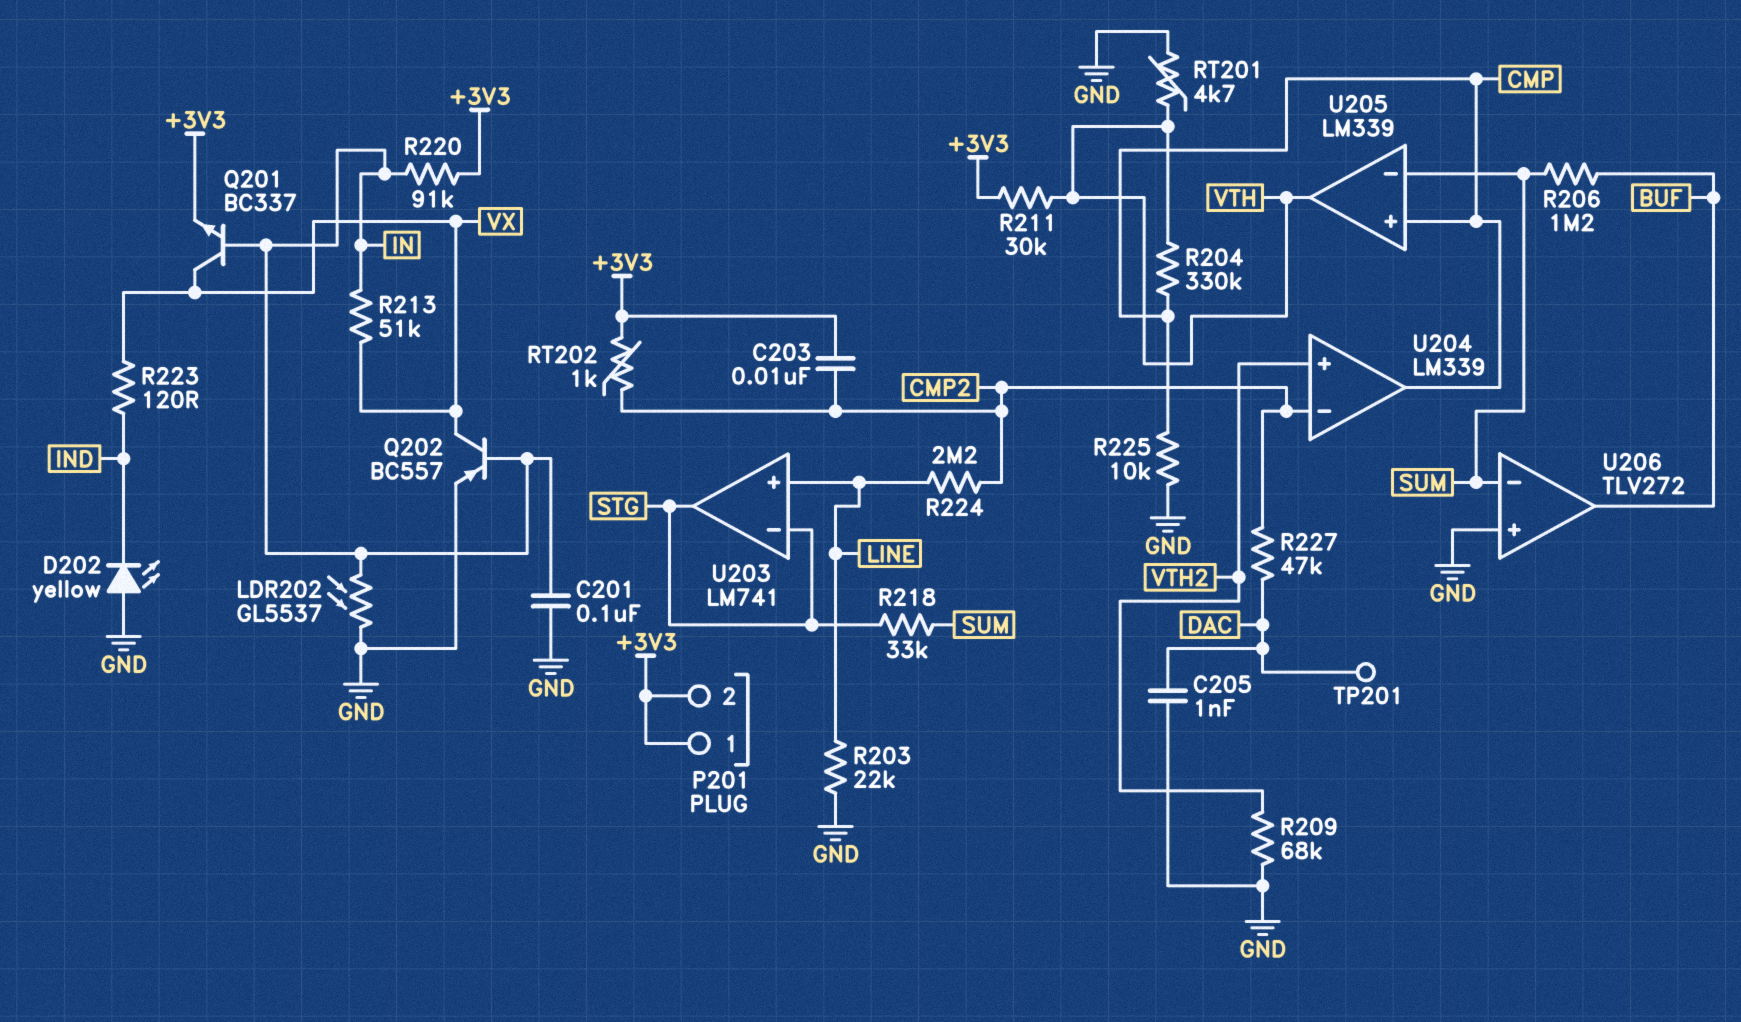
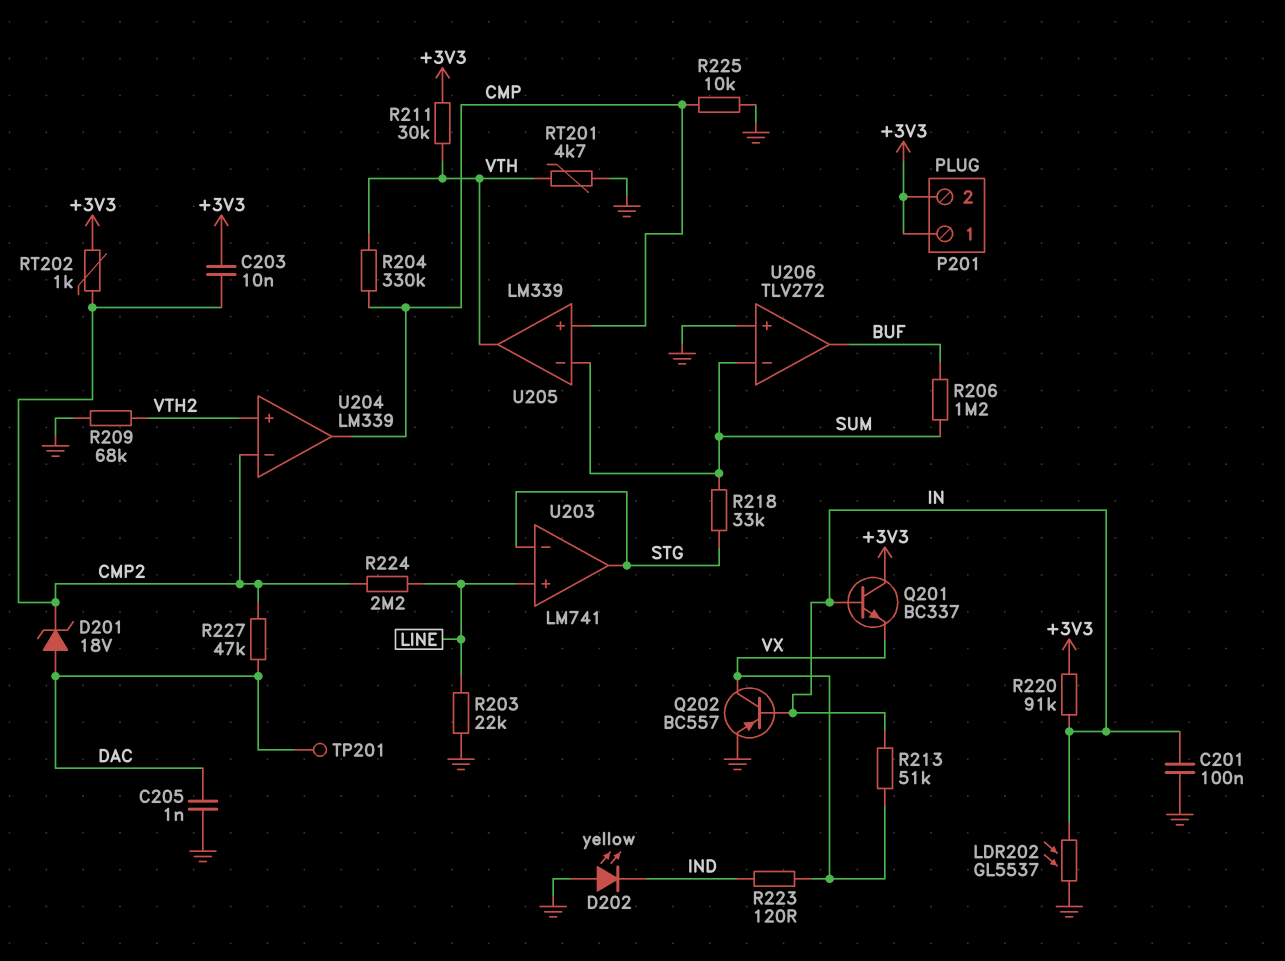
D201: none -> zener 18V (A DAC, K CMP2)
Q201: NPN BC337 (B IN, C VX, E +3V3) -> NPN BC337 (B IN, C +3V3, E VX)

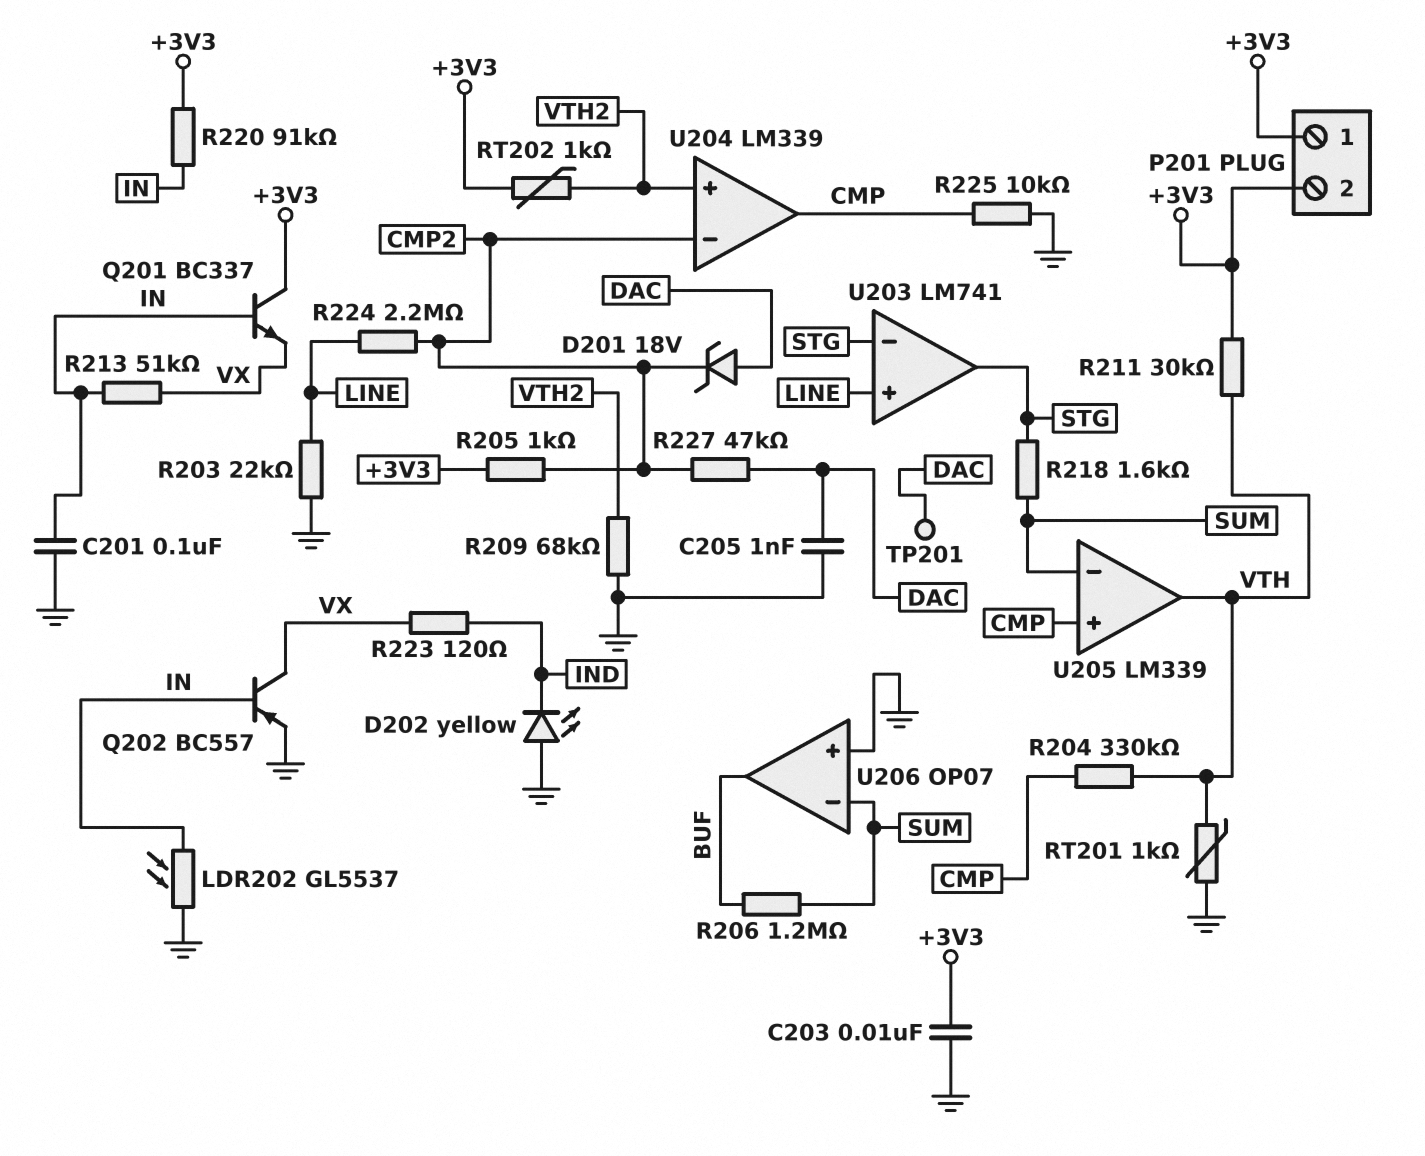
C203: 10nF (+3V3, CMP2) -> 10nF (+3V3, GND)
R205: none -> 1k (+3V3, CMP2)
R218: 33k (STG, SUM) -> 1.6k (STG, SUM)
RT201: 4.7k (GND, VTH) -> 1k (GND, VTH)
RT202: 1k (+3V3, CMP2) -> 1k (+3V3, VTH2)
U206: TLV272 -> OP07

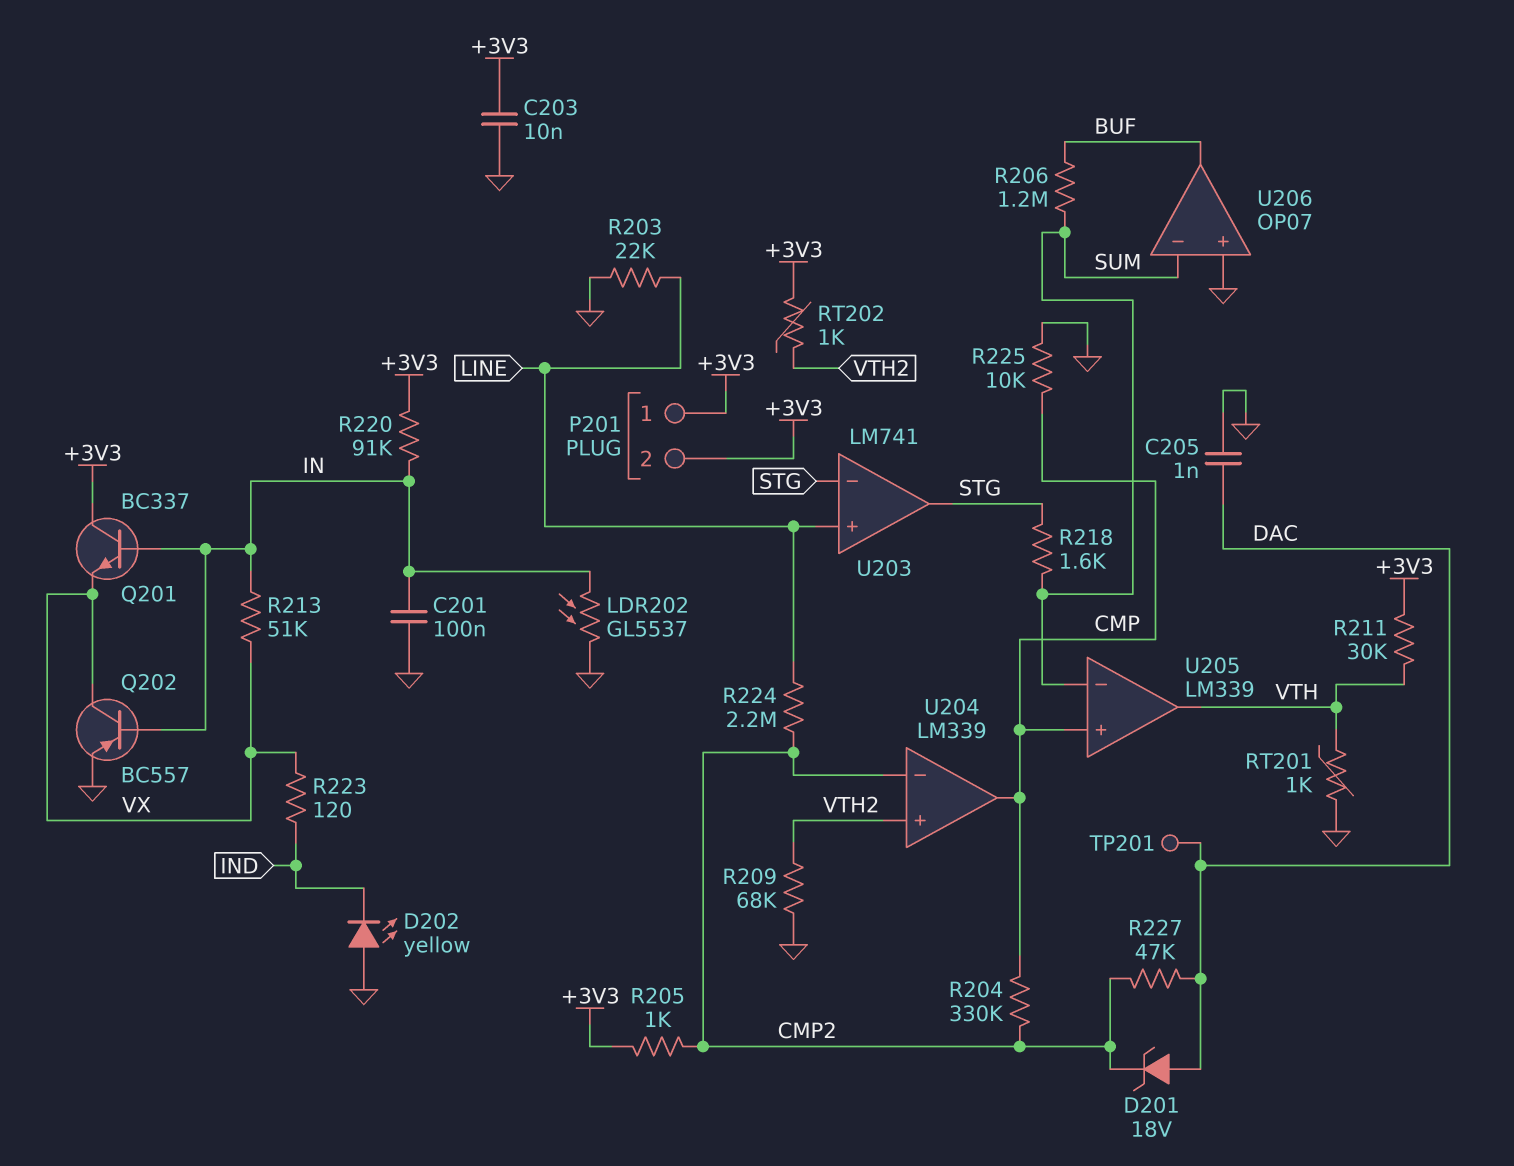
R204: 330k (CMP, VTH) -> 330k (CMP, CMP2)

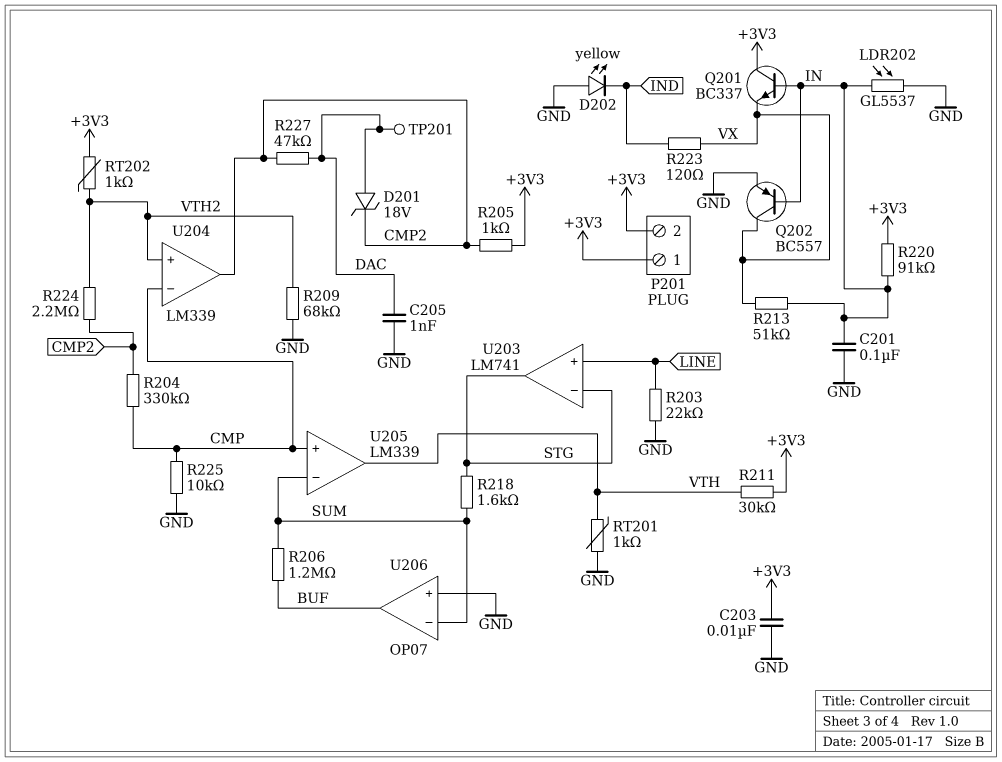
R224: 2.2M (CMP2, LINE) -> 2.2M (CMP2, VTH2)
U204 pin in-: CMP2 -> CMP
U204 pin out: CMP -> CMP2

